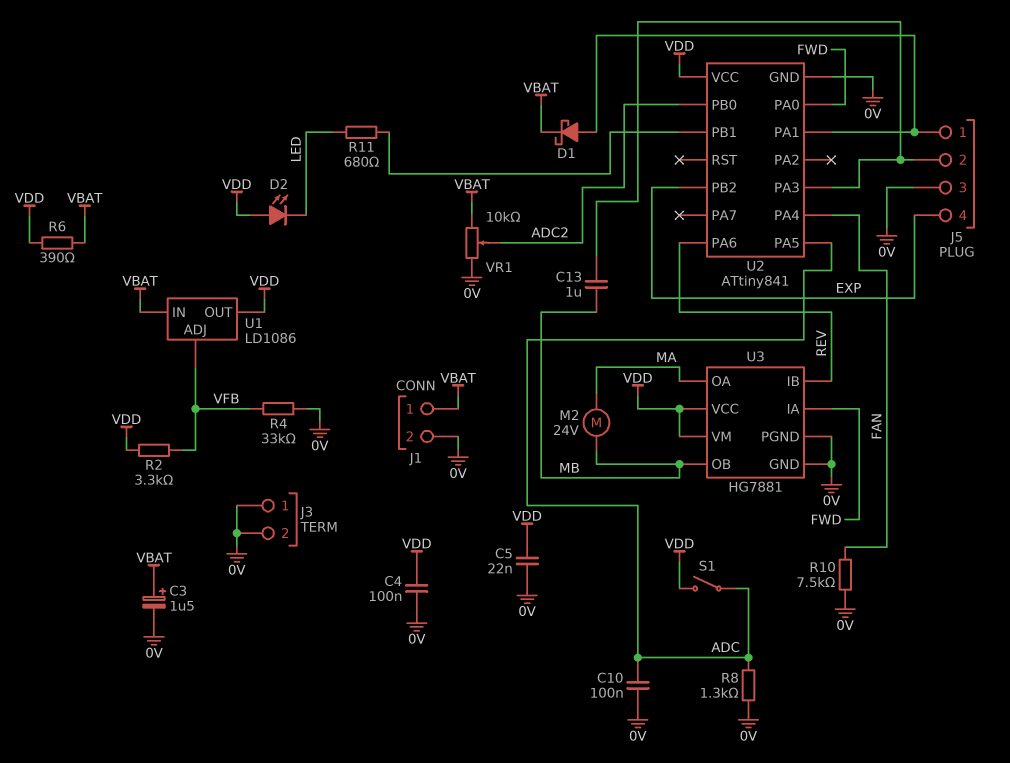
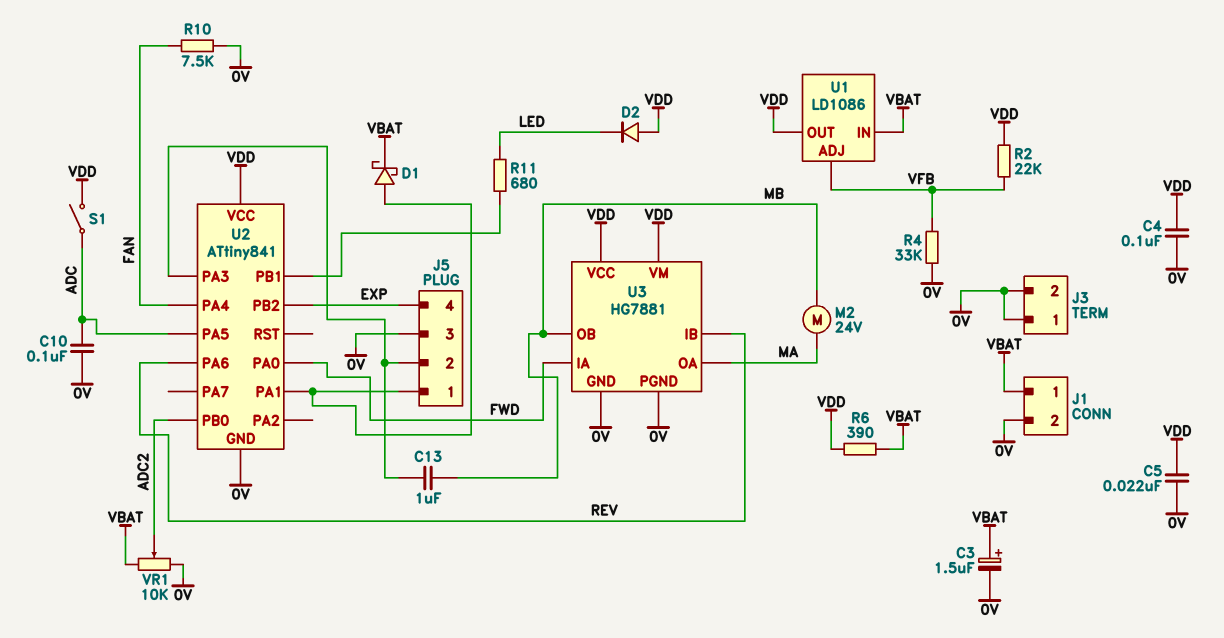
D2: LED (A VDD, K LED) -> diode (A VDD, K LED)
R2: 3.3k (VDD, VFB) -> 22k (VDD, VFB)
R8: 1.3k (0V, ADC) -> none

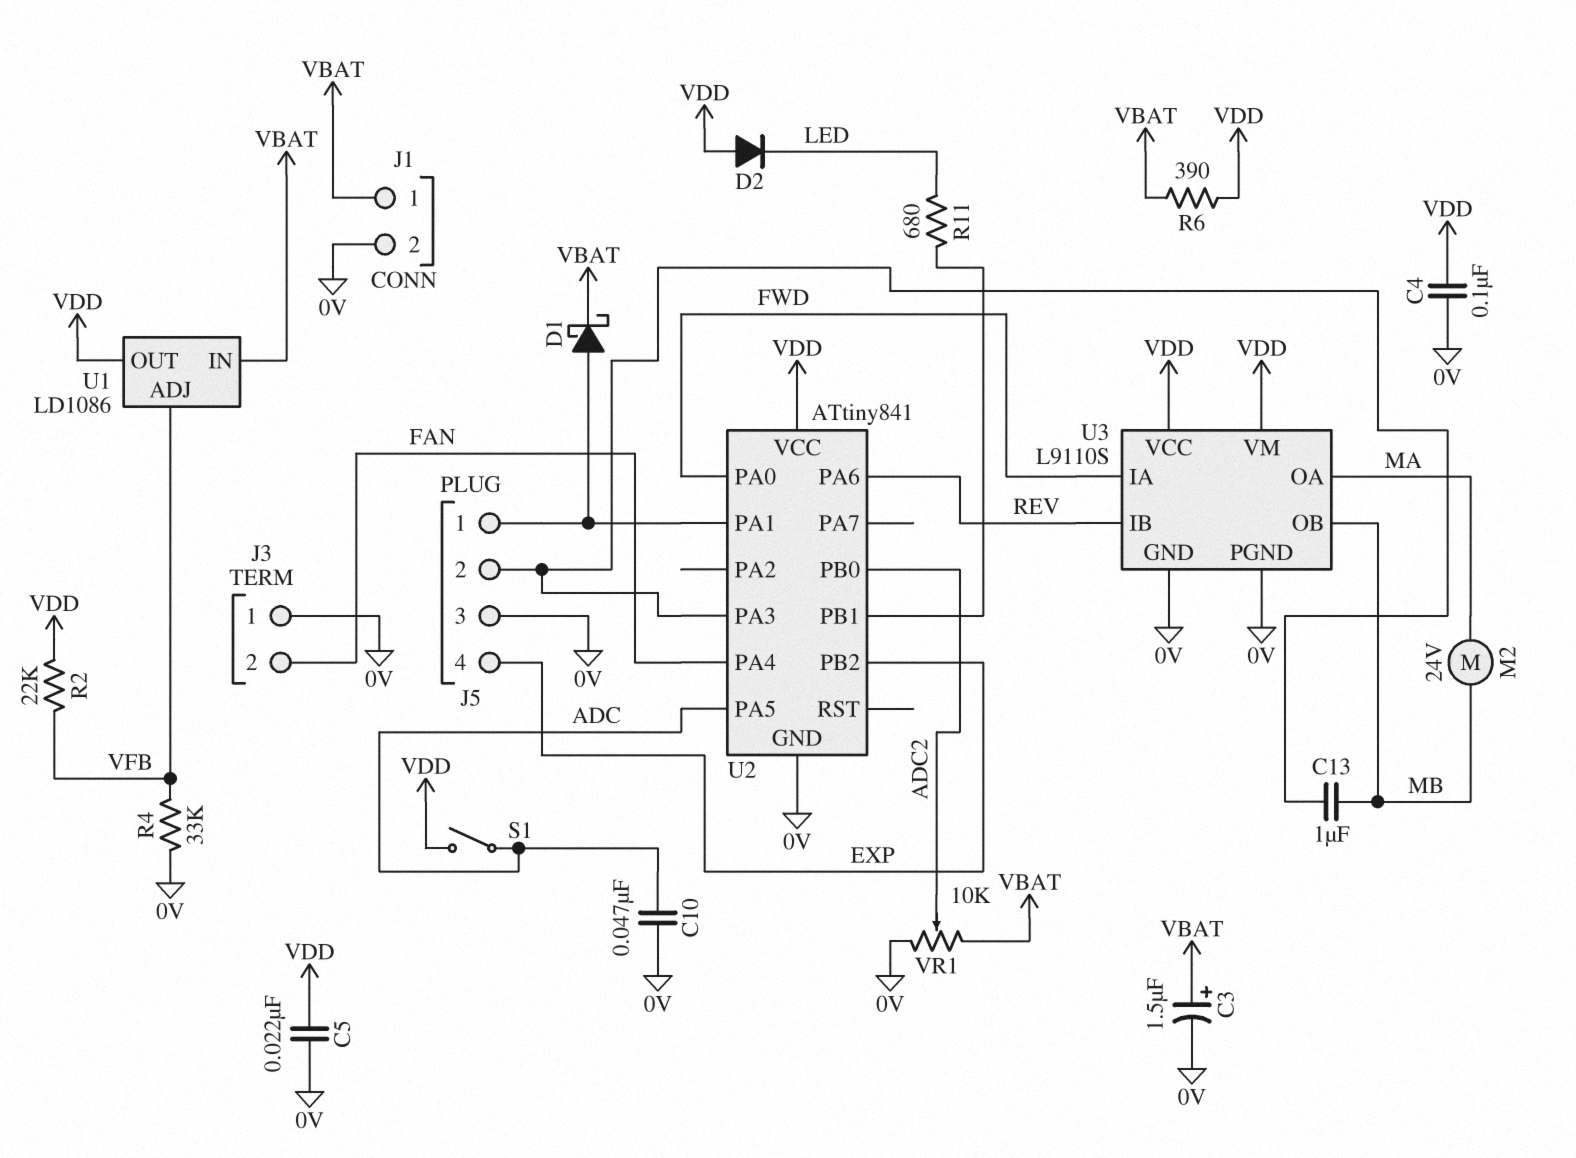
C10: 100nF (0V, ADC) -> 47nF (0V, ADC)
J3 pin 2: 0V -> FAN
R10: 7.5k (0V, FAN) -> none
U3: HG7881 -> L9110S

